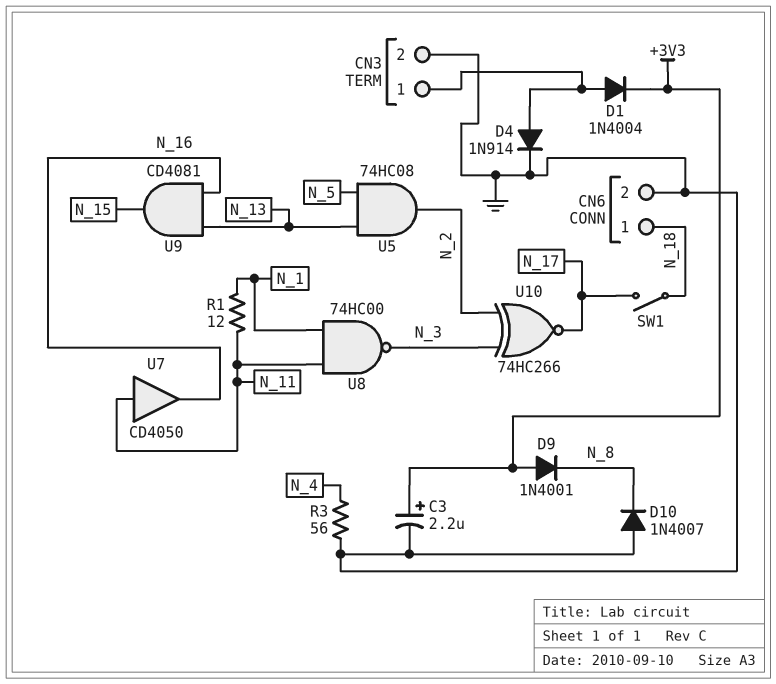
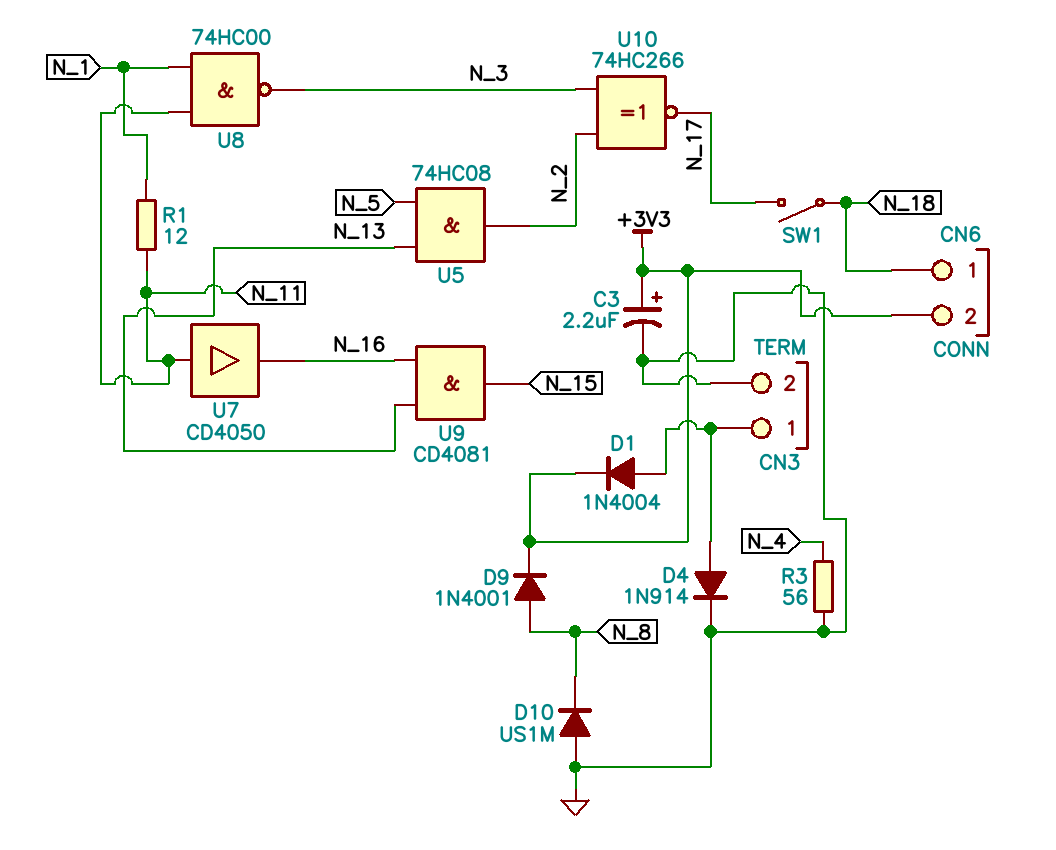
CN6 pin 2: GND -> +3V3
D9: diode 1N4001 (A +3V3, K N_8) -> diode 1N4001 (A N_8, K +3V3)
D10: diode 1N4007 (A GND, K N_8) -> diode US1M (A GND, K N_8)

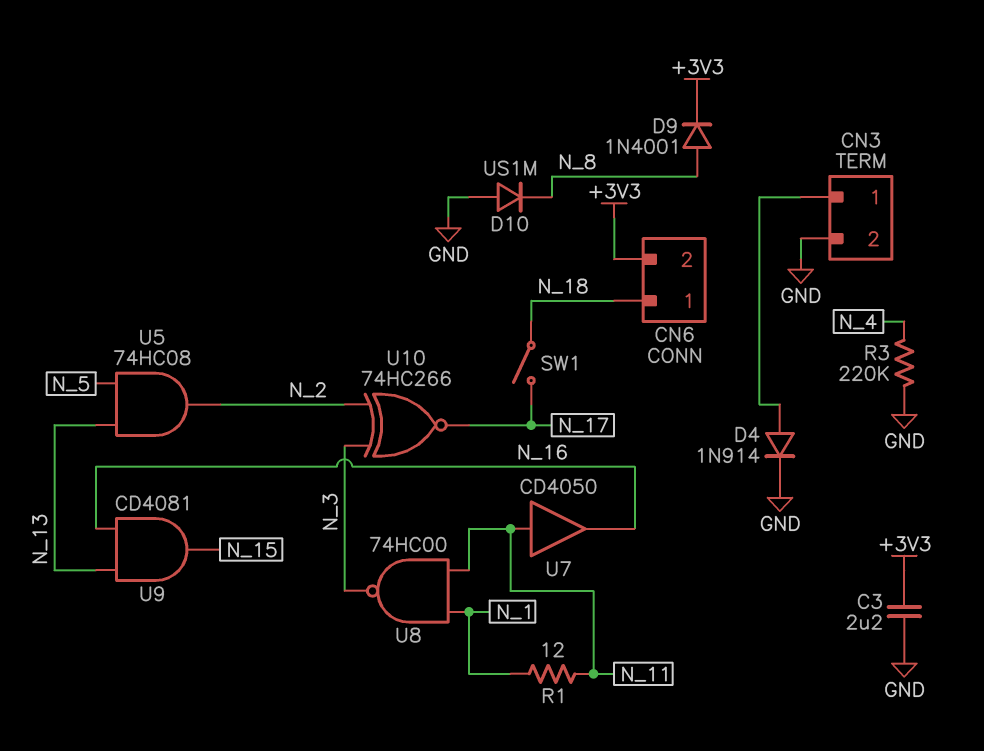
C3: 2.2uF (plus +3V3, minus GND) -> 2.2uF (+3V3, GND)
D1: diode 1N4004 (A CN3/1, K +3V3) -> none
R3: 56 (GND, N_4) -> 220k (GND, N_4)

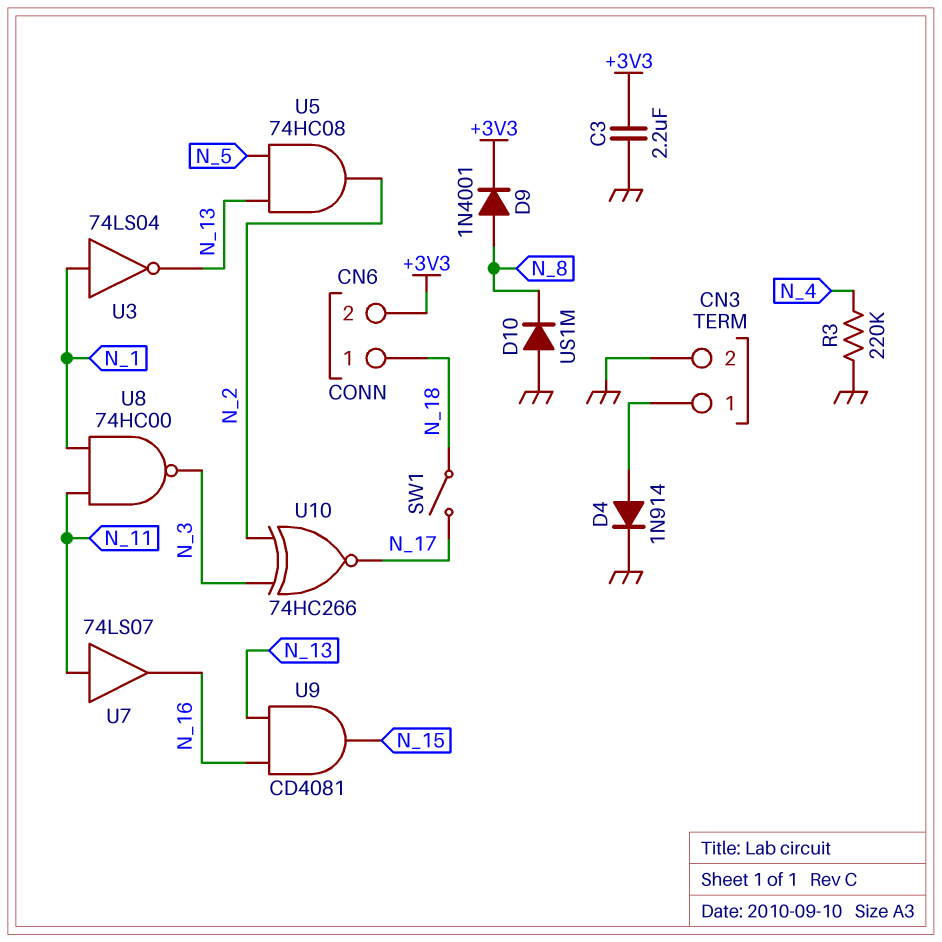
R1: 12 (N_1, N_11) -> none
U3: none -> NOT 74LS04 (in N_1, out N_13)
U7: buffer CD4050 (in N_11, out N_16) -> buffer 74LS07 (in N_11, out N_16)

